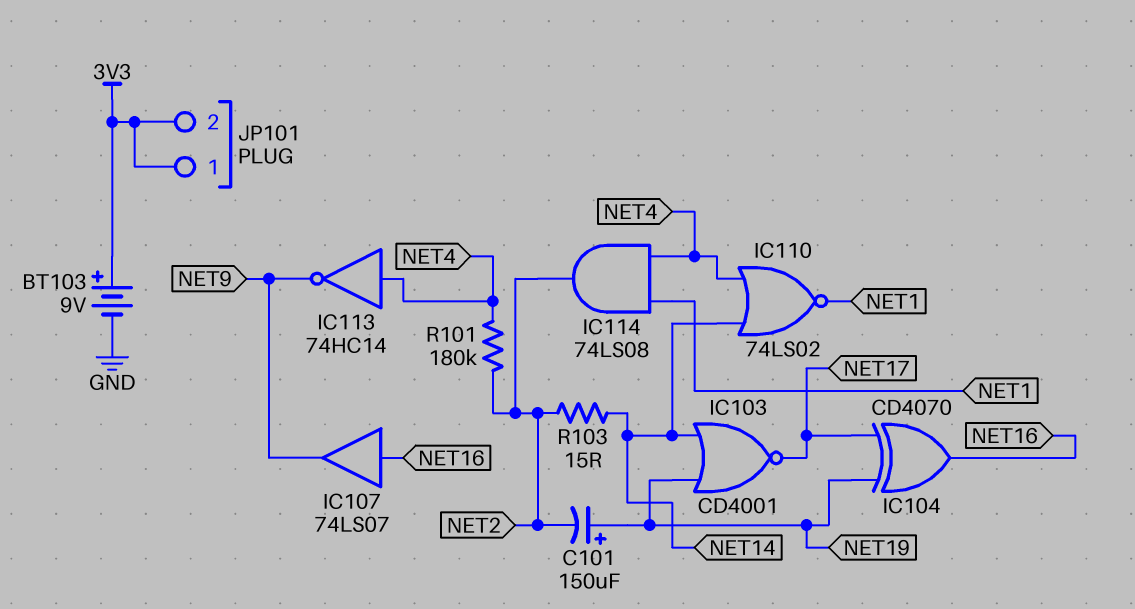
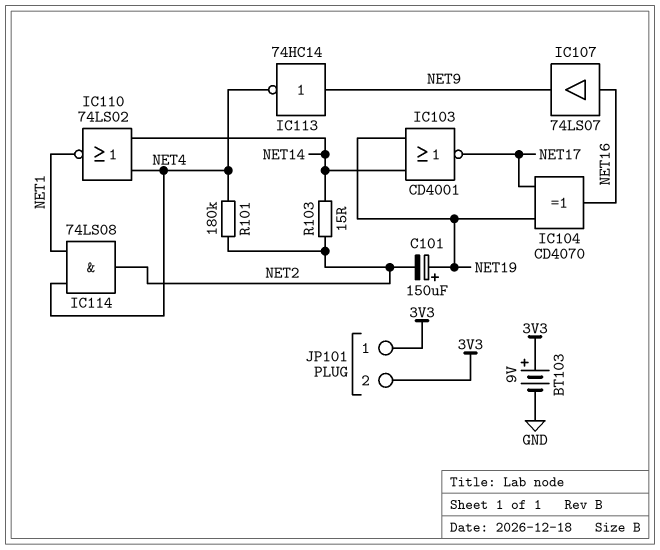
IC113: NOT 74HC14 (in NET4, out NET9) -> NOT 74HC14 (in NET9, out NET4)

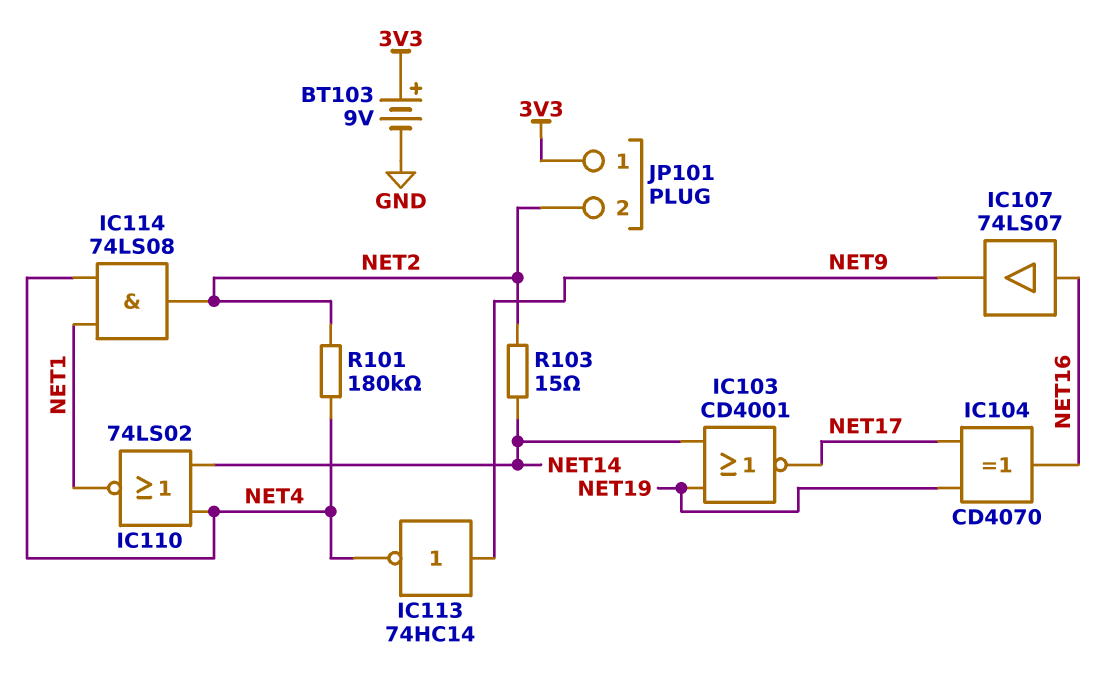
C101: 150uF (plus NET19, minus NET2) -> none
JP101 pin 2: 3V3 -> NET2

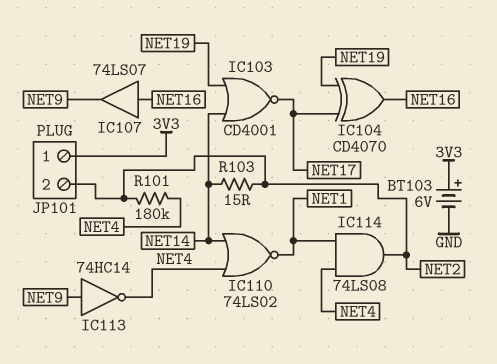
BT103: 9V (plus 3V3, minus GND) -> 6V (plus 3V3, minus GND)

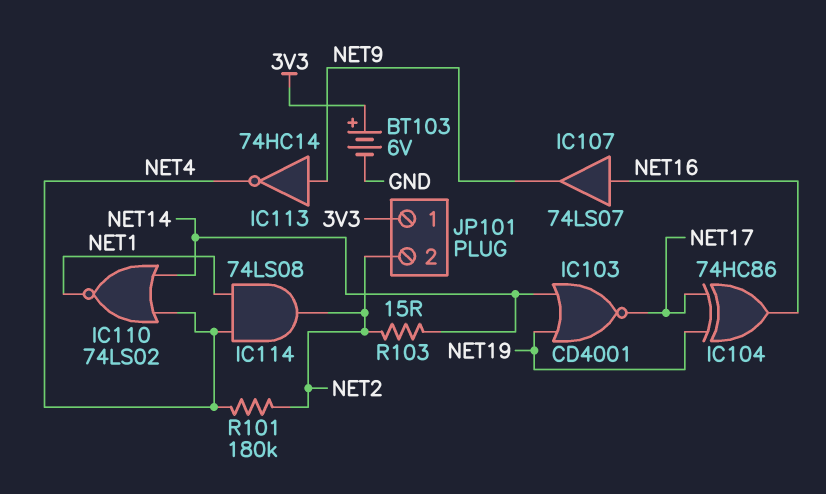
IC104: XOR CD4070 (in NET17, in NET19, out NET16) -> XOR 74HC86 (in NET17, in NET19, out NET16)

